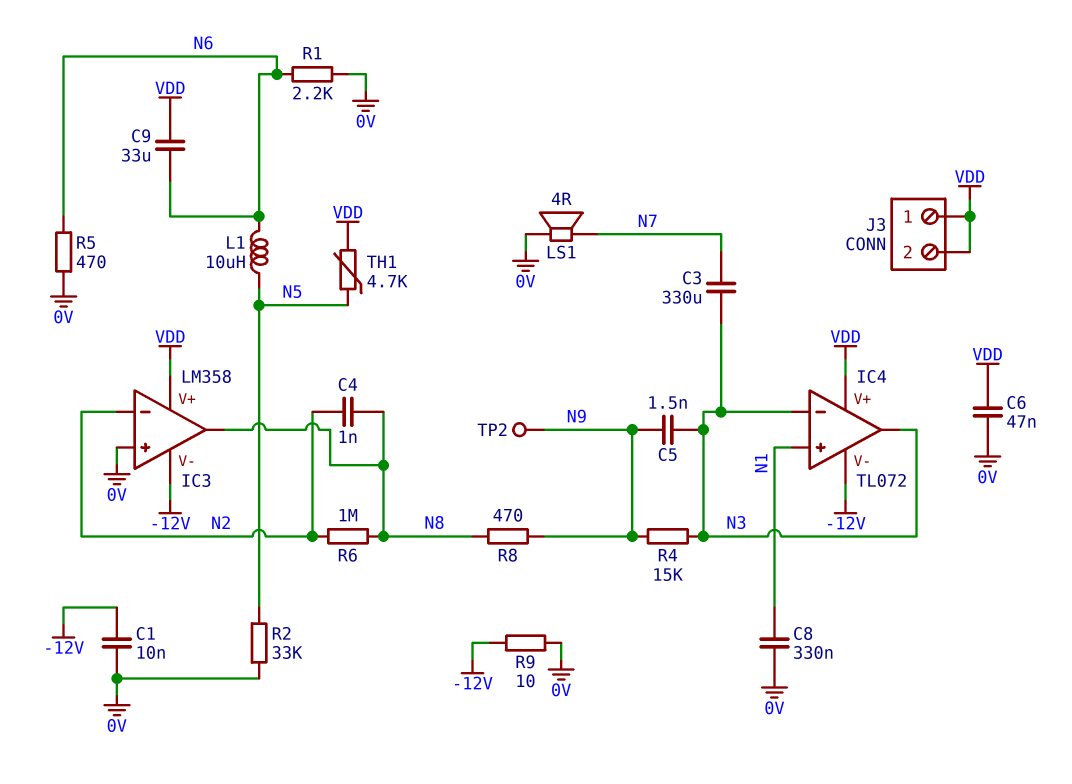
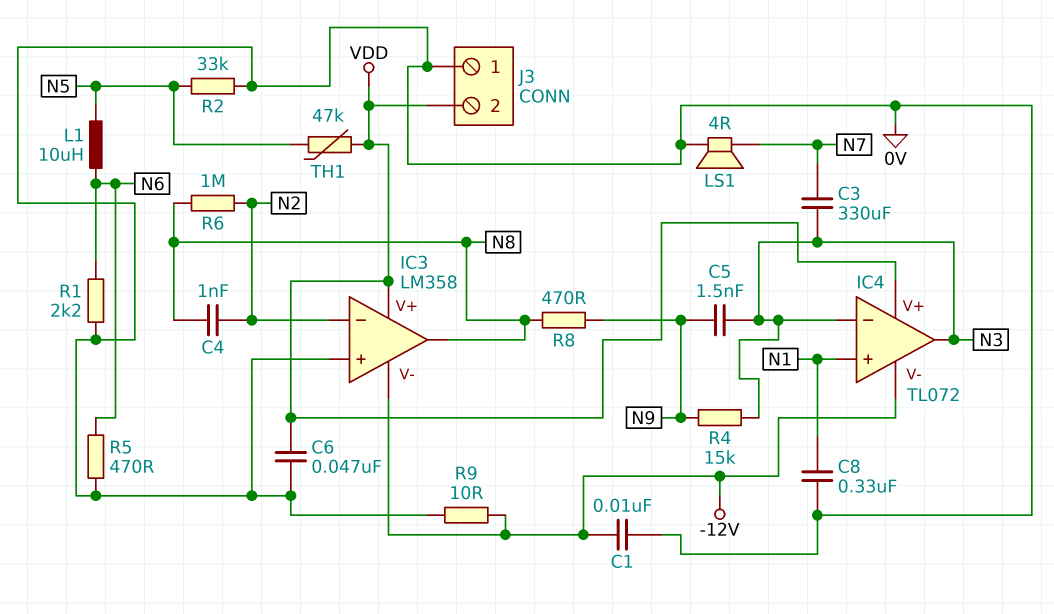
C9: 33uF (N6, VDD) -> none
J3 pin 1: VDD -> 0V
TH1: 4.7k (N5, VDD) -> 47k (N5, VDD)
TP2: test point (N9) -> none

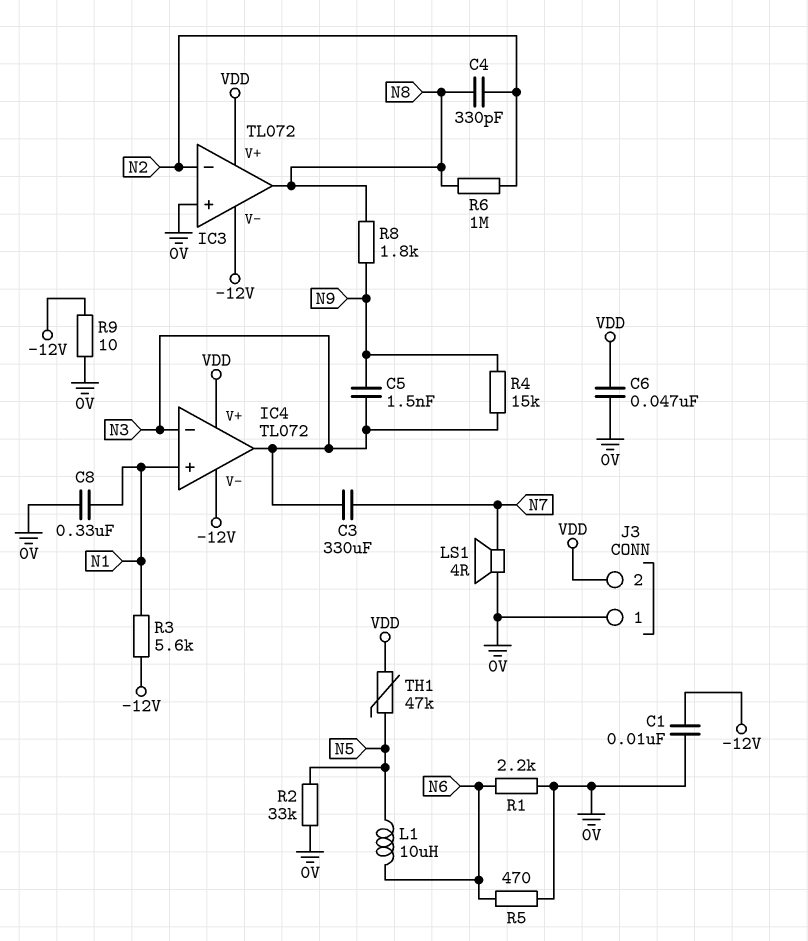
C4: 1nF (N2, N8) -> 330pF (N2, N8)
IC3: LM358 -> TL072
R3: none -> 5.6k (-12V, N1)
R8: 470 (N8, N9) -> 1.8k (N8, N9)

